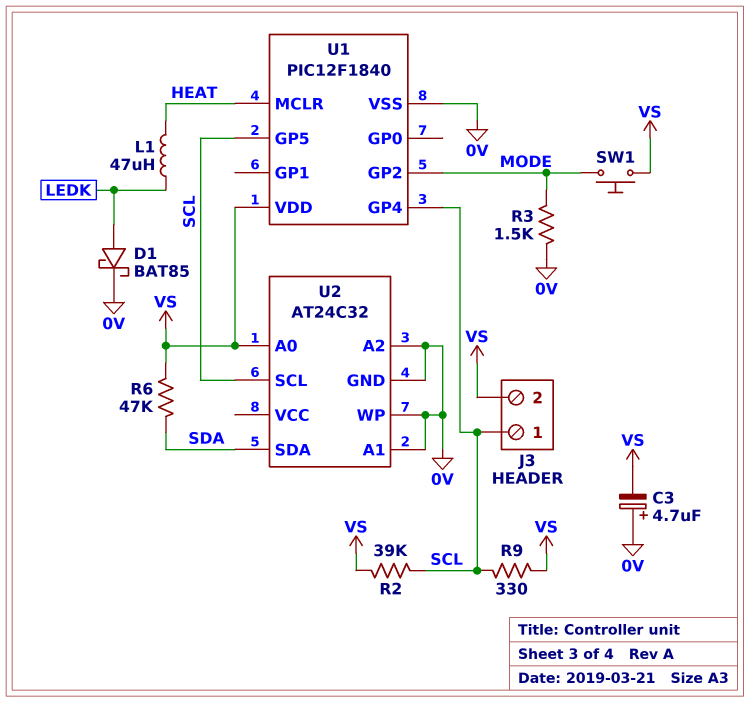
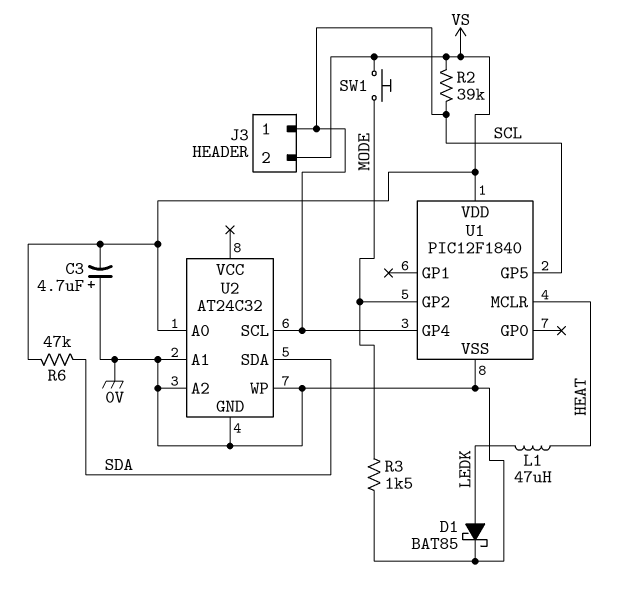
R9: 330 (SCL, VS) -> none

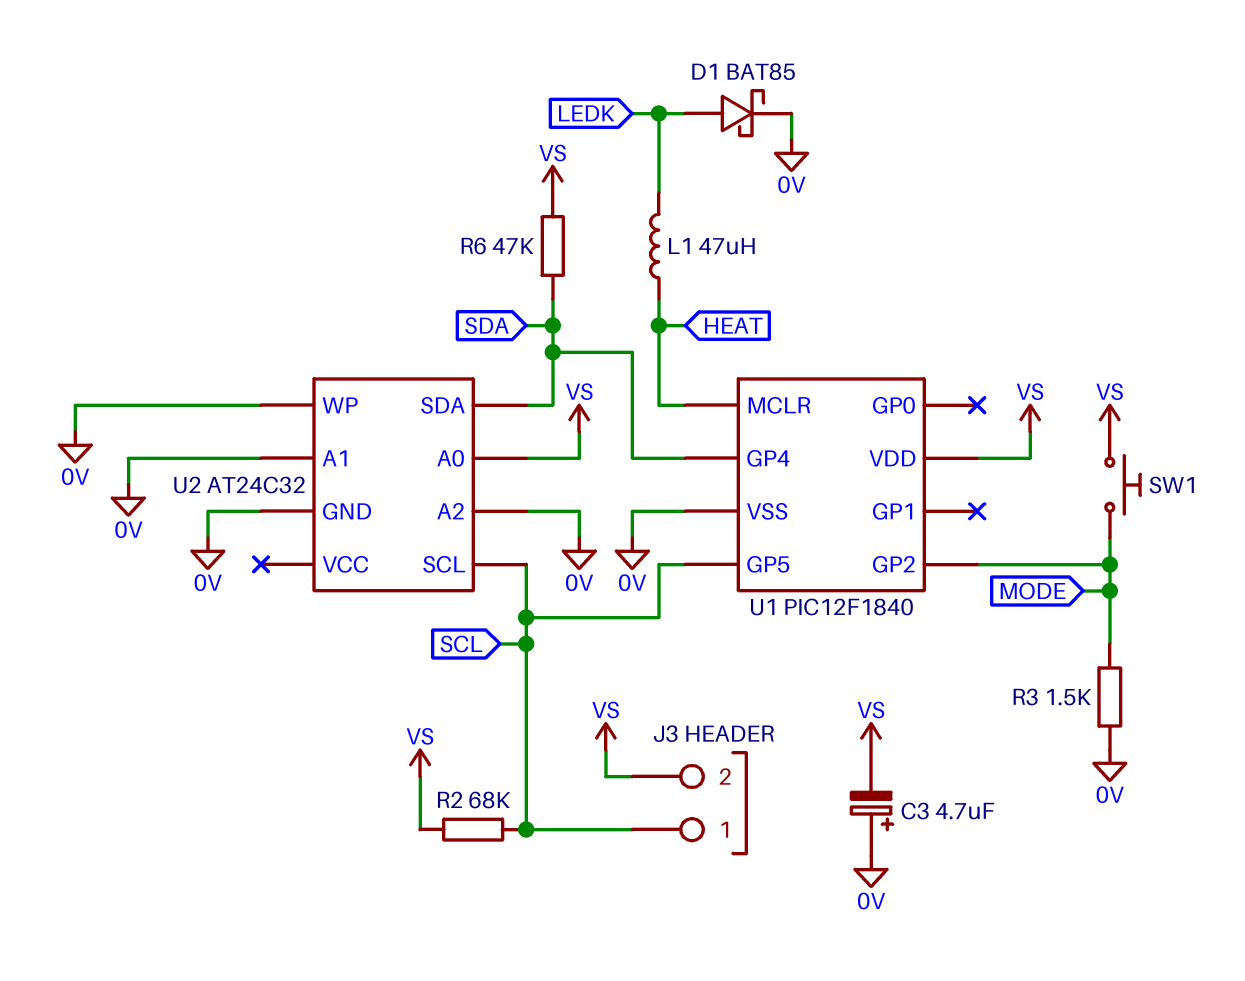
R2: 39k (SCL, VS) -> 68k (SCL, VS)
U1 pin GP4: SCL -> SDA

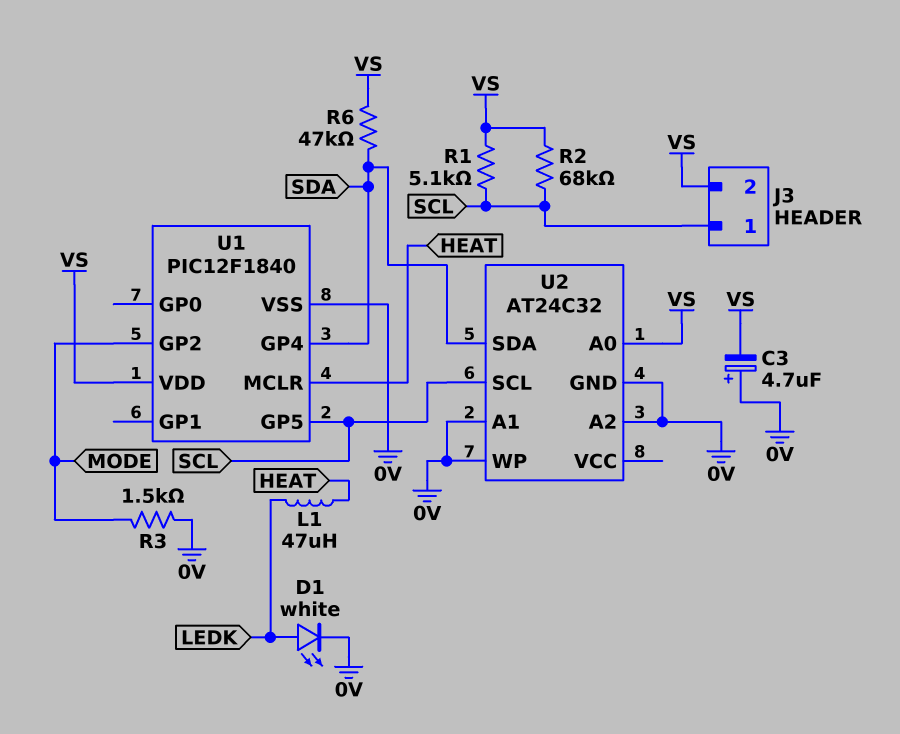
D1: schottky BAT85 (A LEDK, K 0V) -> LED white (A LEDK, K 0V)
R1: none -> 5.1k (SCL, VS)
SW1: button (MODE, VS) -> none

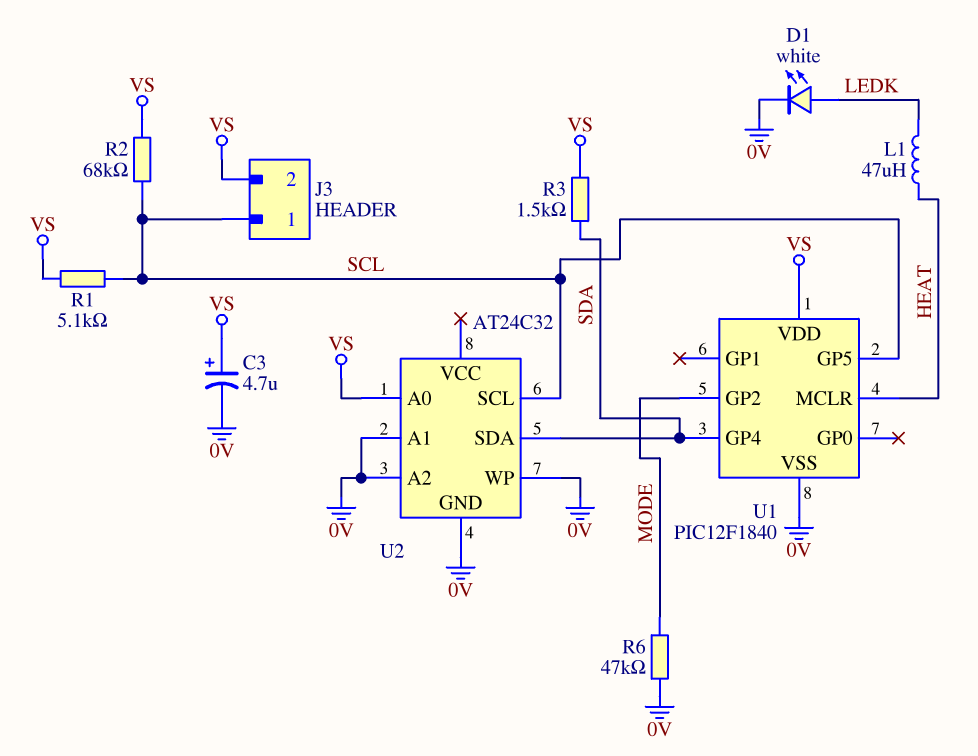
C3: 4.7uF (plus 0V, minus VS) -> 4.7uF (plus VS, minus 0V)
R3: 1.5k (0V, MODE) -> 1.5k (SDA, VS)
R6: 47k (SDA, VS) -> 47k (0V, MODE)

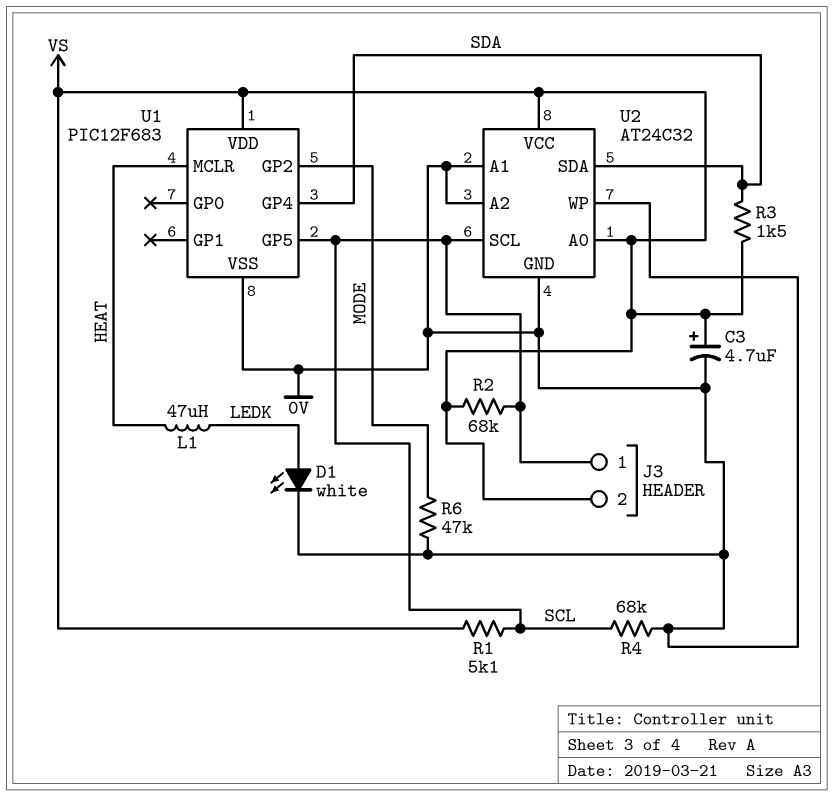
R4: none -> 68k (0V, SCL)
U1: PIC12F1840 -> PIC12F683
U2 pin VCC: none -> VS

